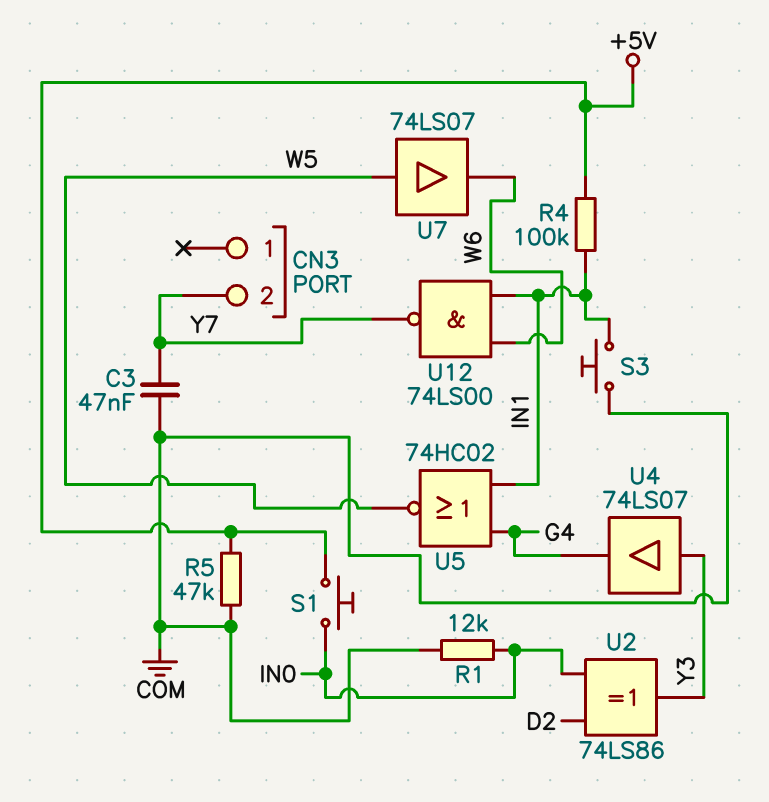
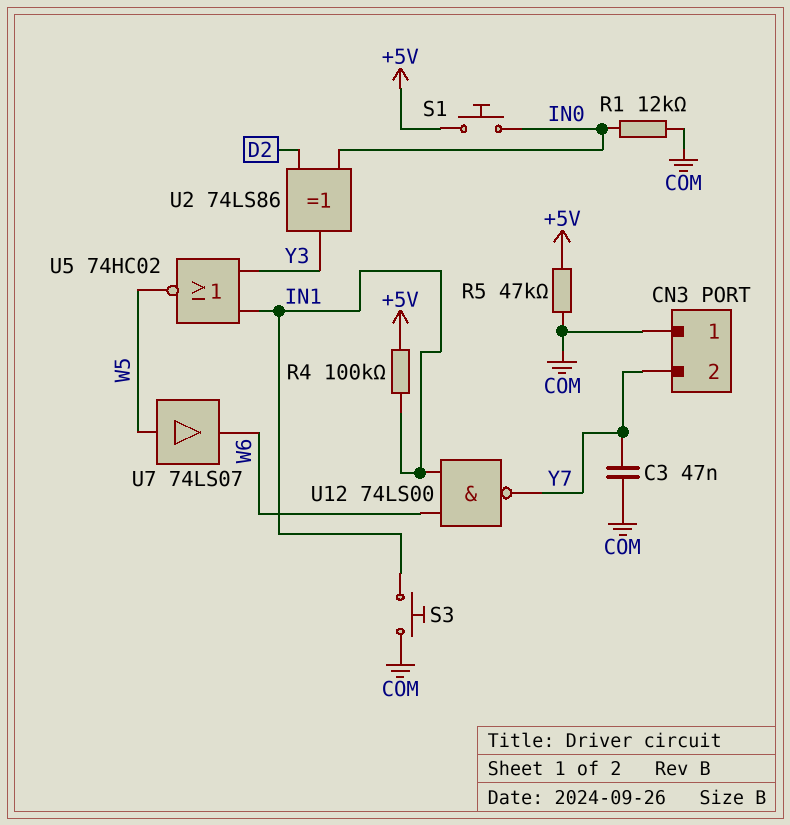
CN3 pin 1: none -> COM
U4: buffer 74LS07 (in Y3, out G4) -> none
U5: NOR 74HC02 (in G4, in IN1, out W5) -> NOR 74HC02 (in IN1, in Y3, out W5)

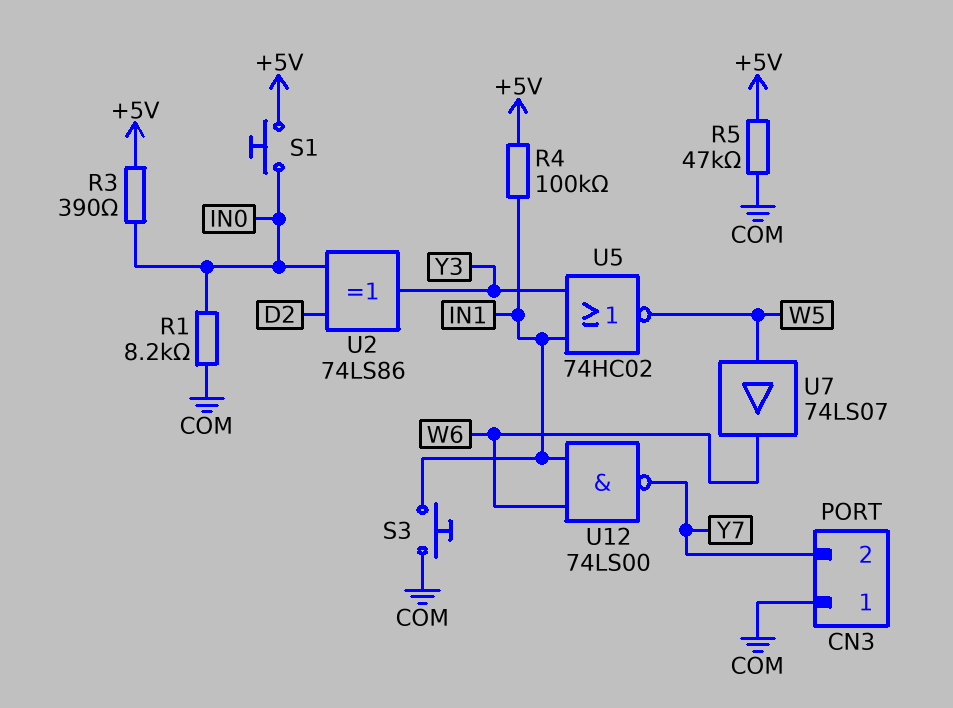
C3: 47nF (COM, Y7) -> none
R1: 12k (COM, IN0) -> 8.2k (COM, IN0)
R3: none -> 390 (+5V, IN0)

